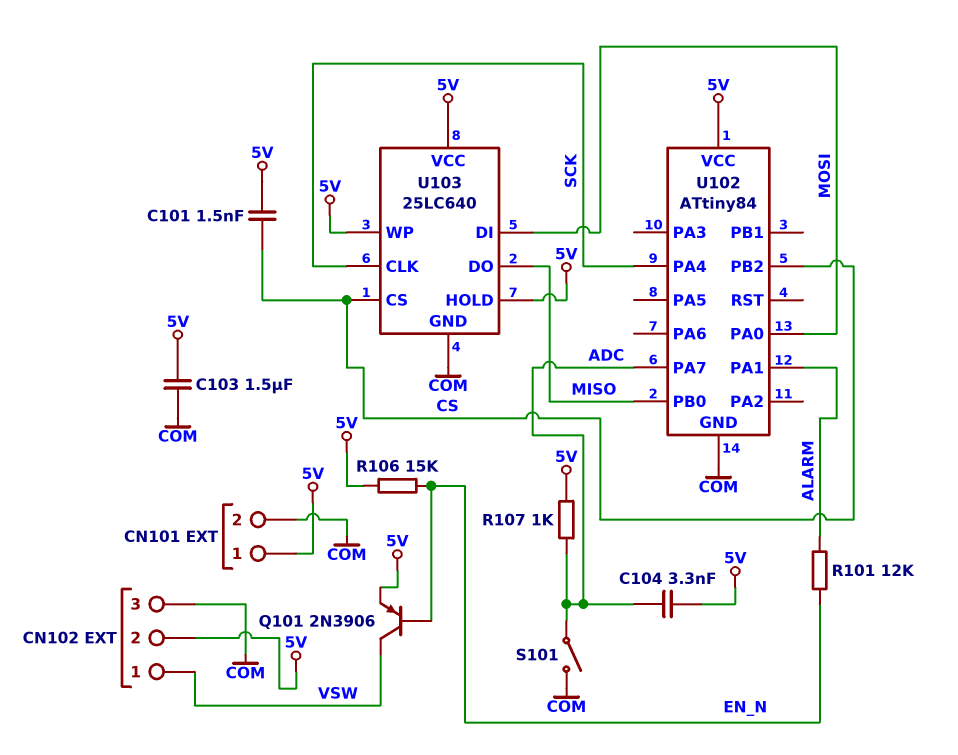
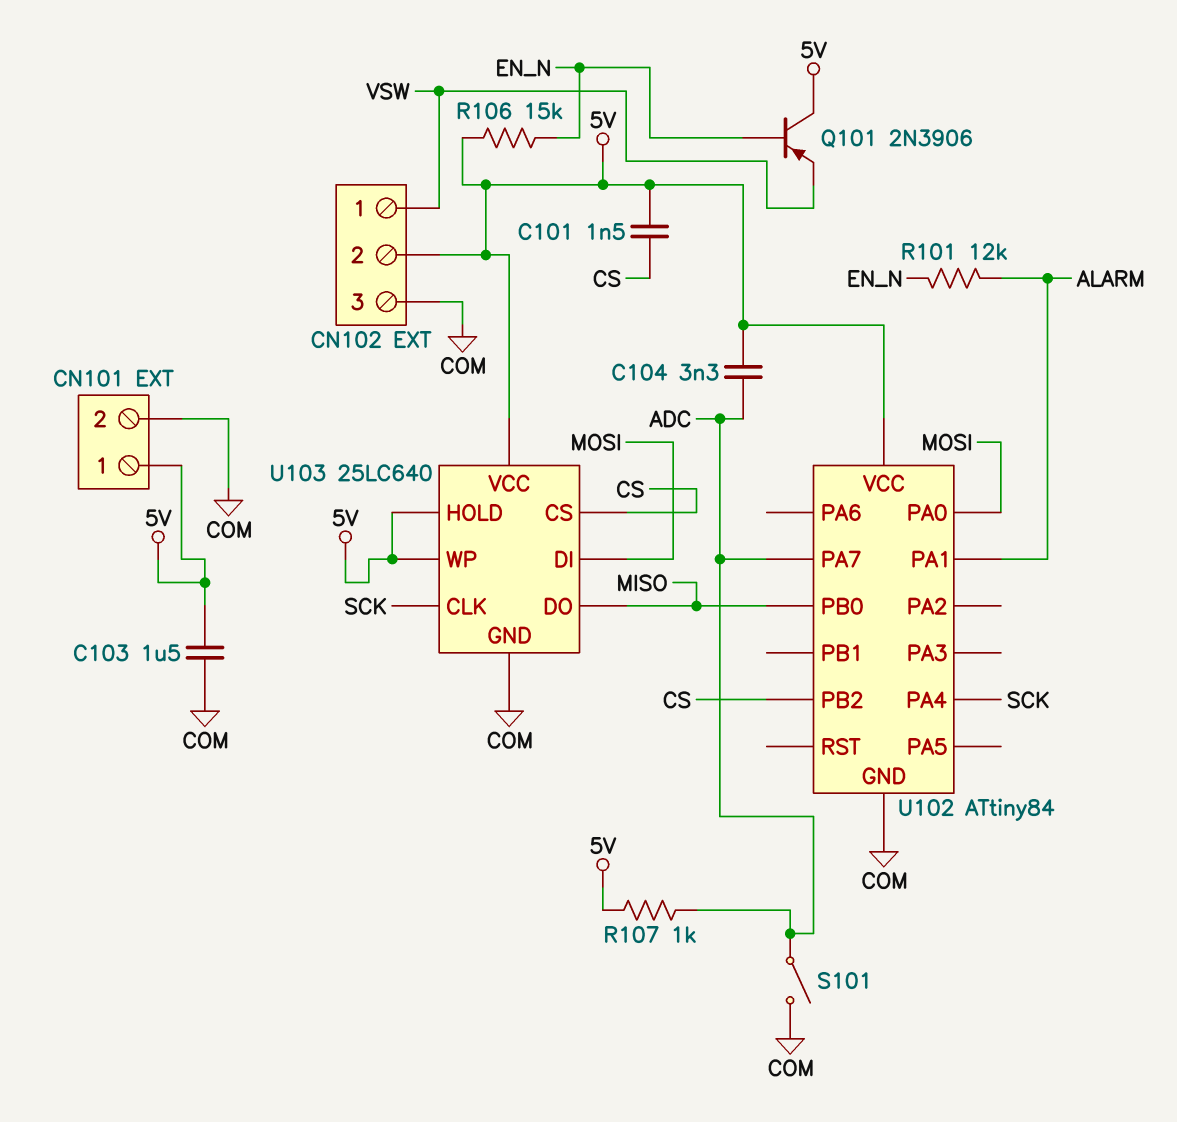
Q101: PNP 2N3906 (B EN_N, C VSW, E 5V) -> PNP 2N3906 (B EN_N, C 5V, E VSW)

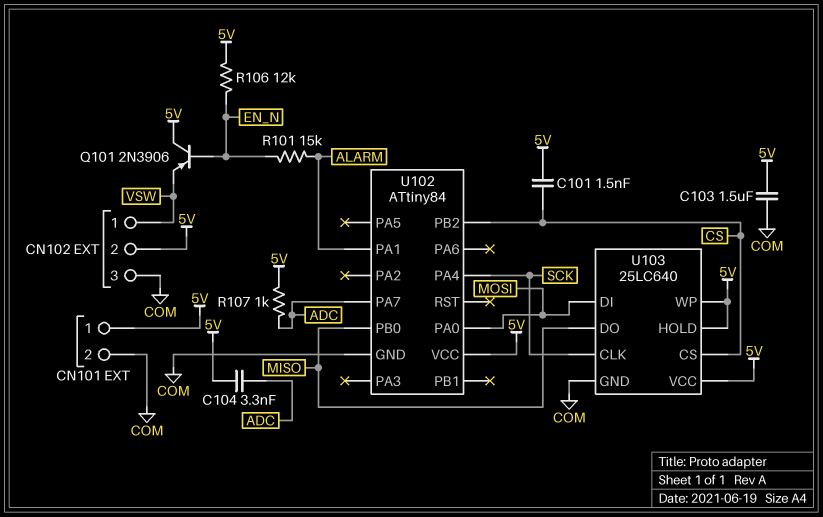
R101: 12k (ALARM, EN_N) -> 15k (ALARM, EN_N)
R106: 15k (5V, EN_N) -> 12k (5V, EN_N)
S101: switch (ADC, COM) -> none

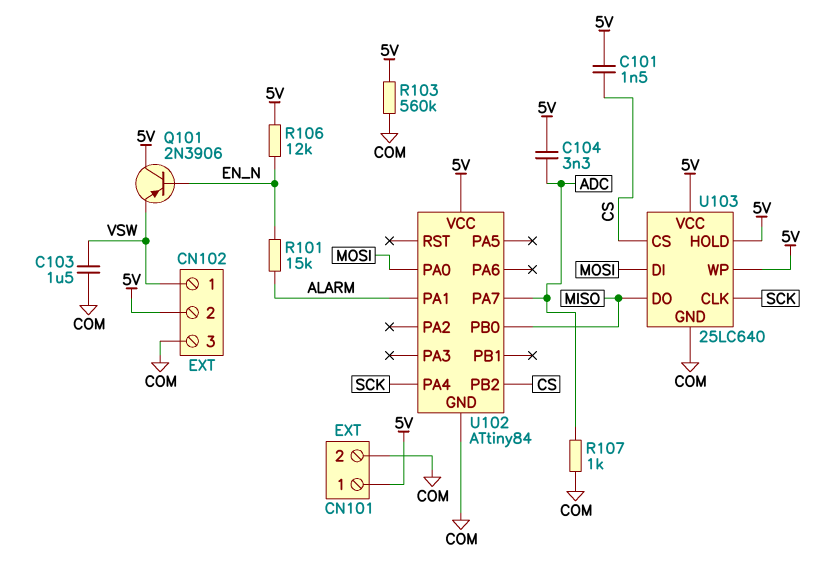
C103: 1.5uF (5V, COM) -> 1.5uF (COM, VSW)
R103: none -> 560k (5V, COM)
R107: 1k (5V, ADC) -> 1k (ADC, COM)

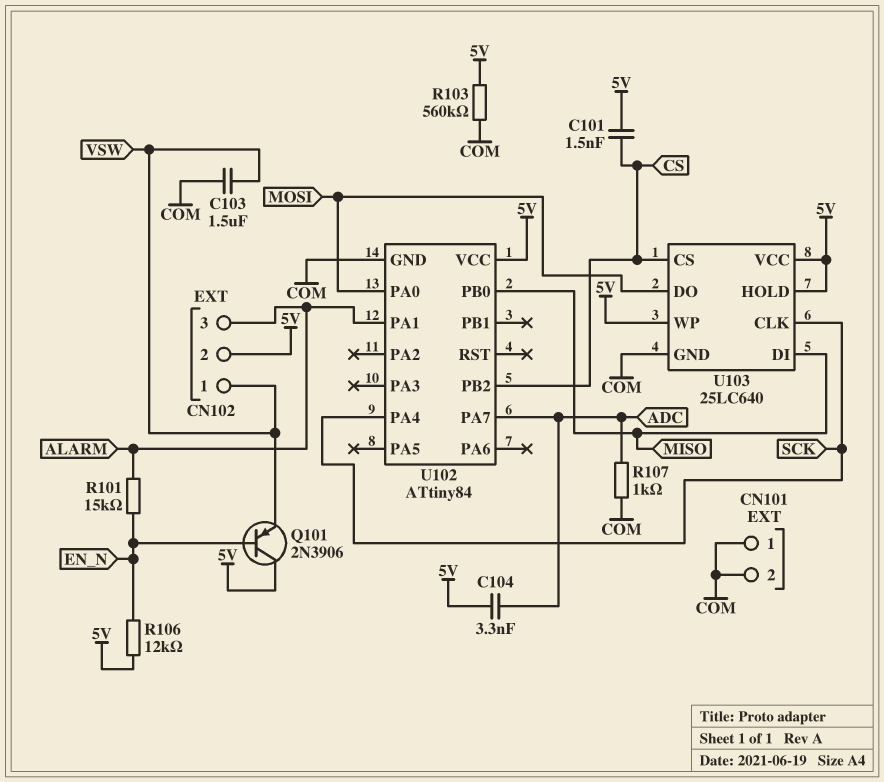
CN101 pin 1: 5V -> COM
CN102 pin 3: COM -> ALARM
U103 pin DI: MOSI -> MISO
U103 pin DO: MISO -> MOSI

